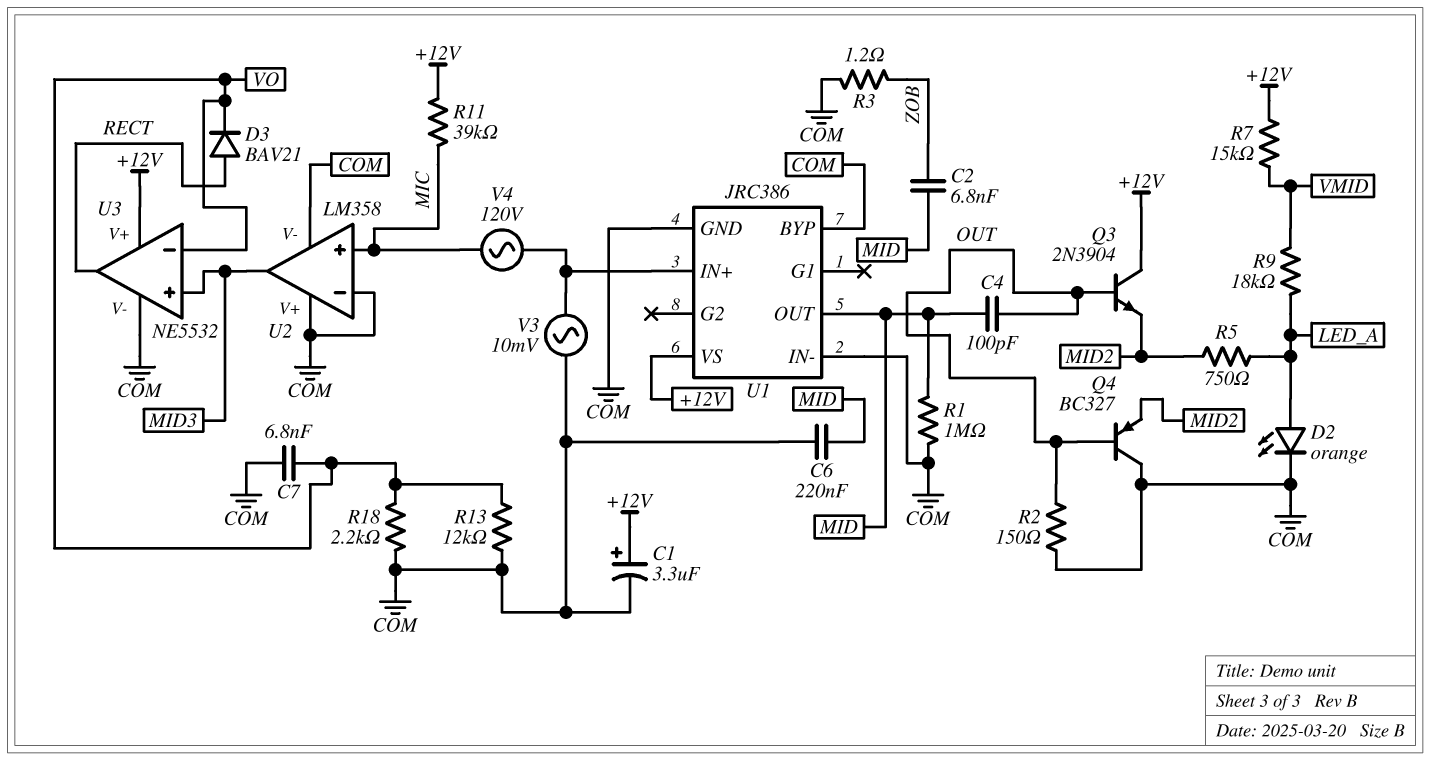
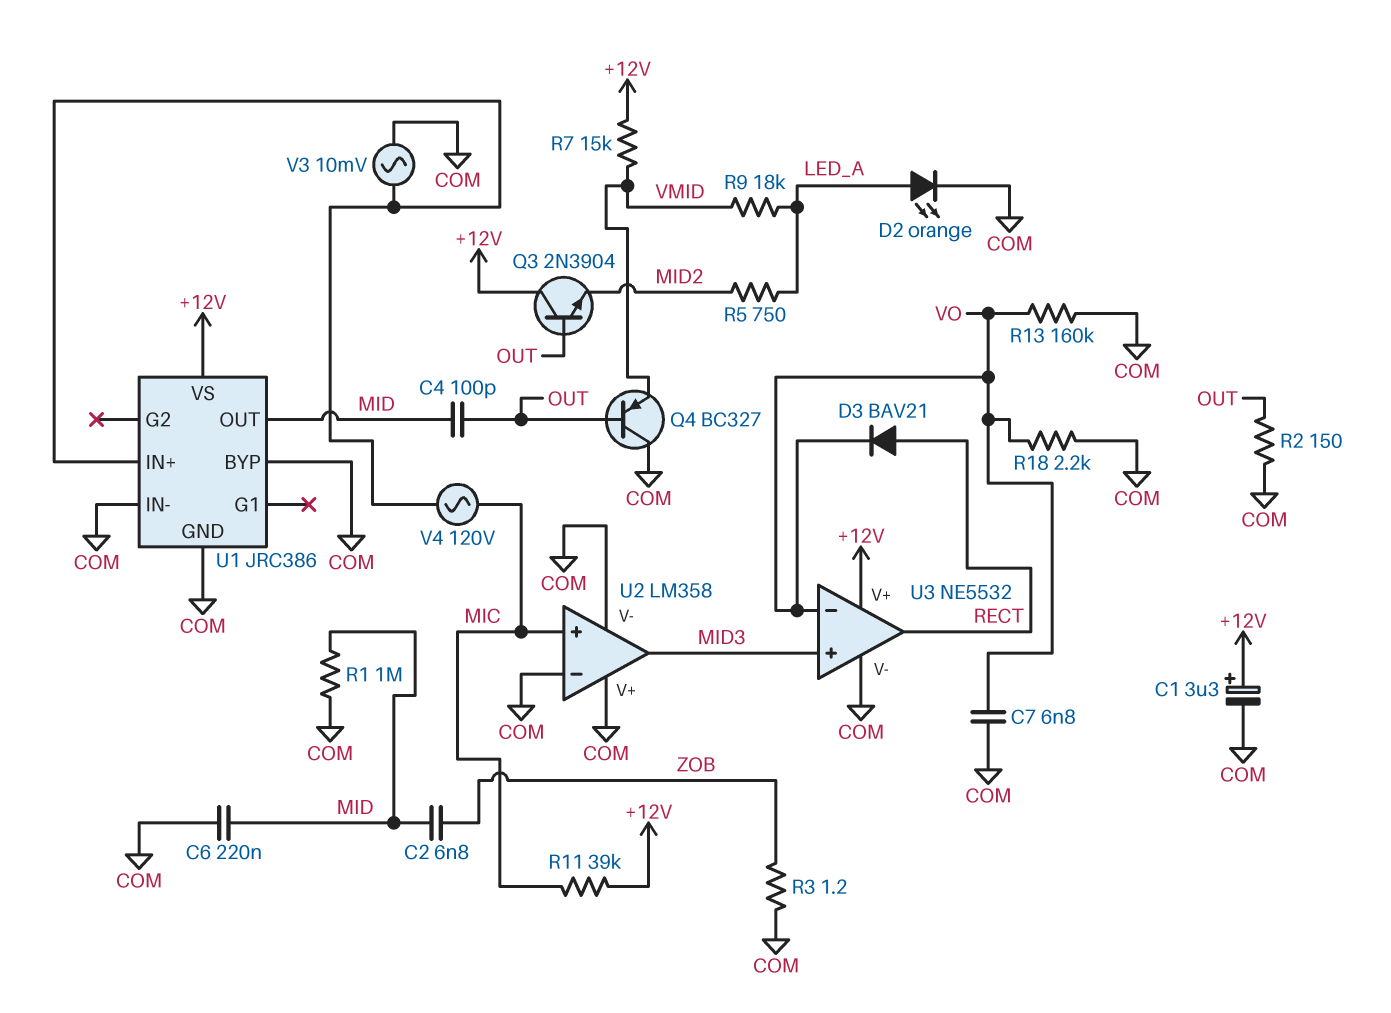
Q4: PNP BC327 (B OUT, C COM, E MID2) -> PNP BC327 (B OUT, C COM, E VMID)
R13: 12k (COM, VO) -> 160k (COM, VO)

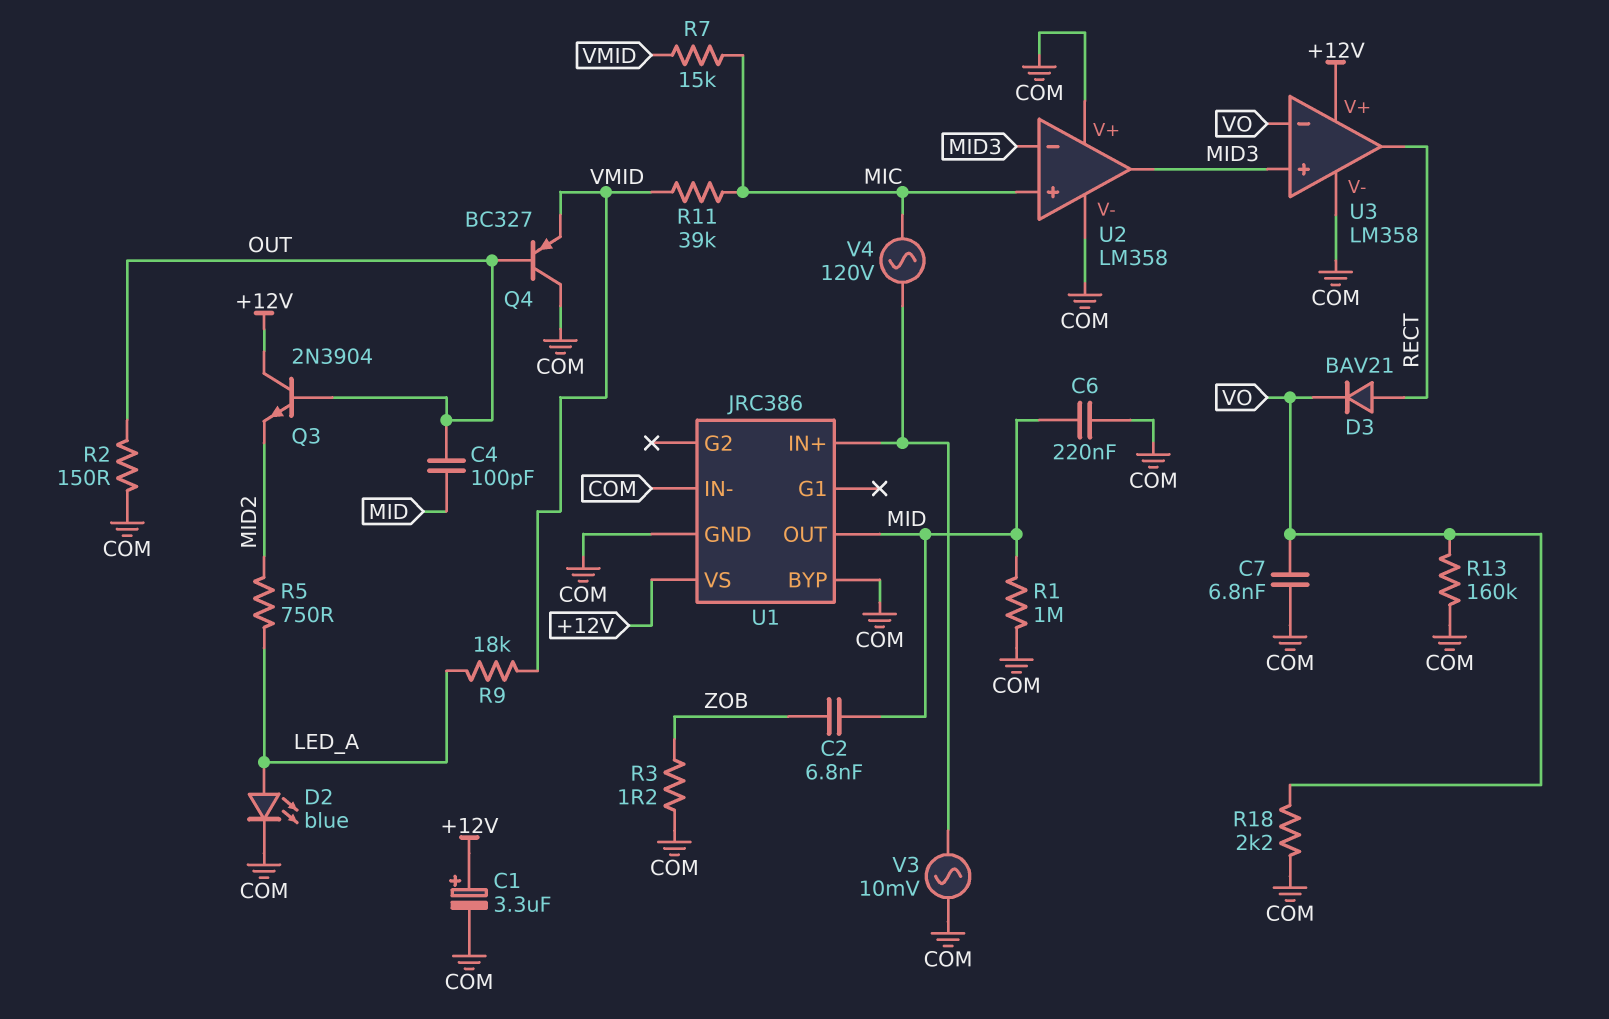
D2: LED orange (A LED_A, K COM) -> LED blue (A LED_A, K COM)
R7: 15k (+12V, VMID) -> 15k (MIC, VMID)
R11: 39k (+12V, MIC) -> 39k (MIC, VMID)
U2 pin in-: COM -> MID3
U3: NE5532 -> LM358

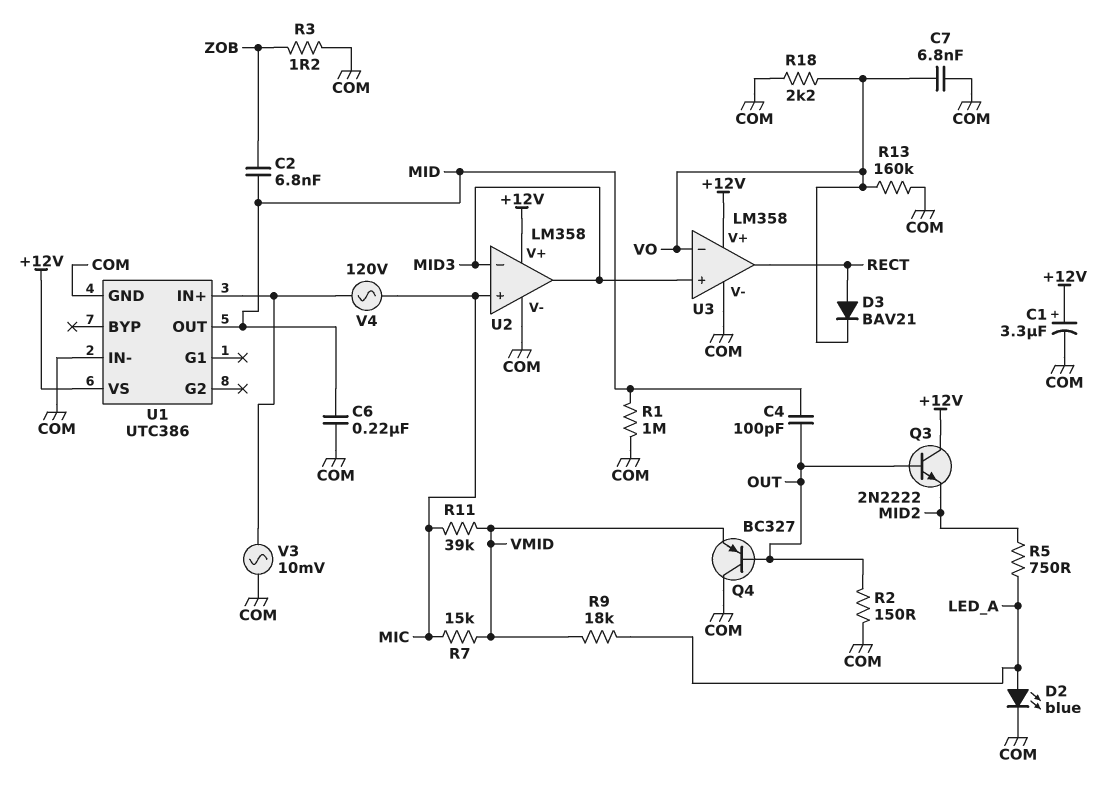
Q3: NPN 2N3904 (B OUT, C +12V, E MID2) -> NPN 2N2222 (B OUT, C +12V, E MID2)
U1: JRC386 -> UTC386
U1 pin BYP: COM -> none
U2 pin V+: COM -> +12V

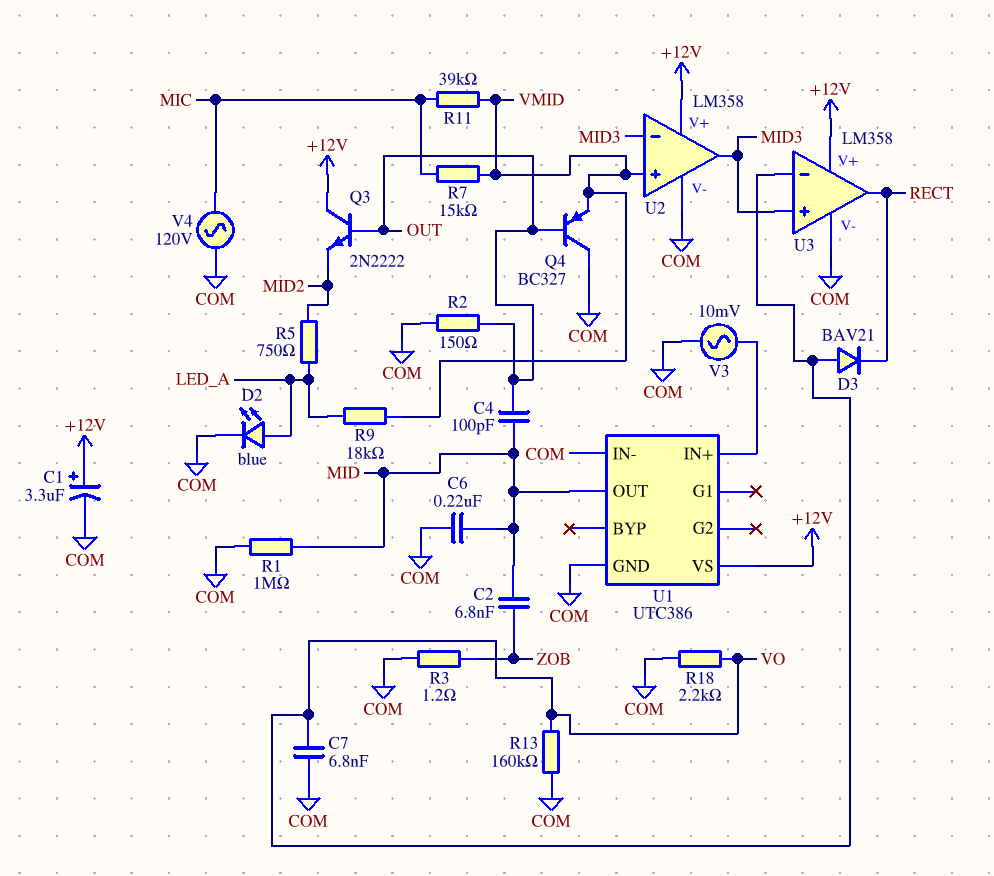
D3: diode BAV21 (A RECT, K VO) -> diode BAV21 (A VO, K RECT)
U2 pin in+: MIC -> VMID
V4: AC 120V (MIC, U1/IN+) -> AC 120V (COM, MIC)

